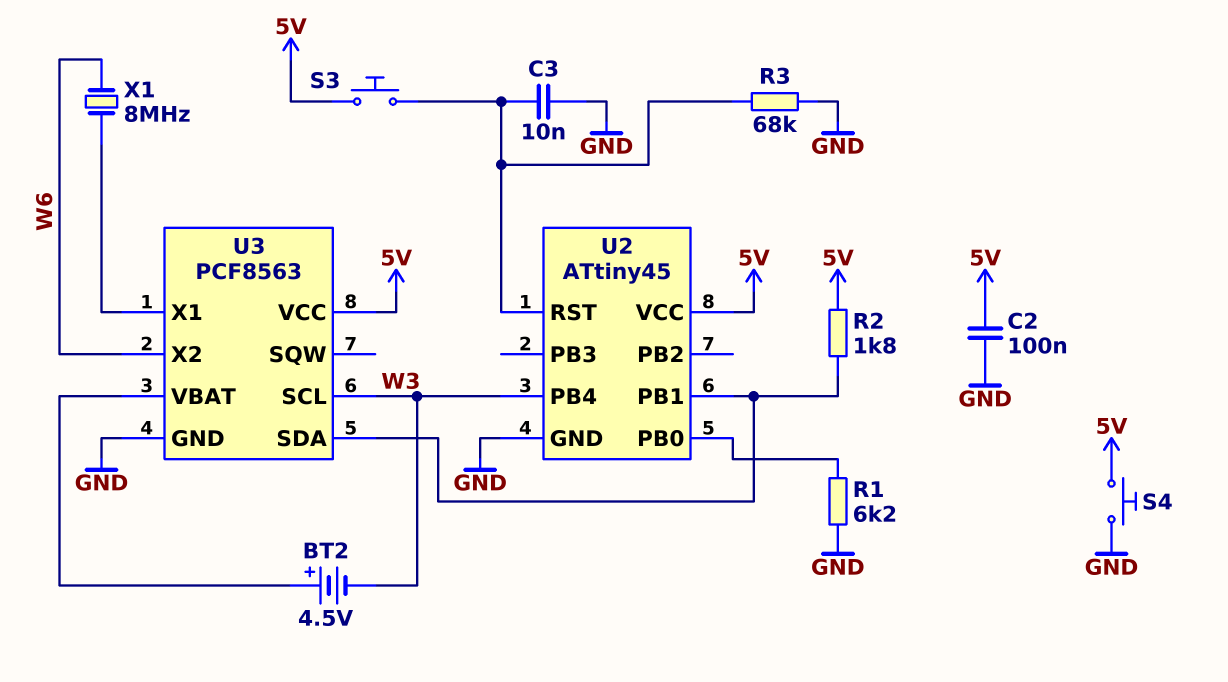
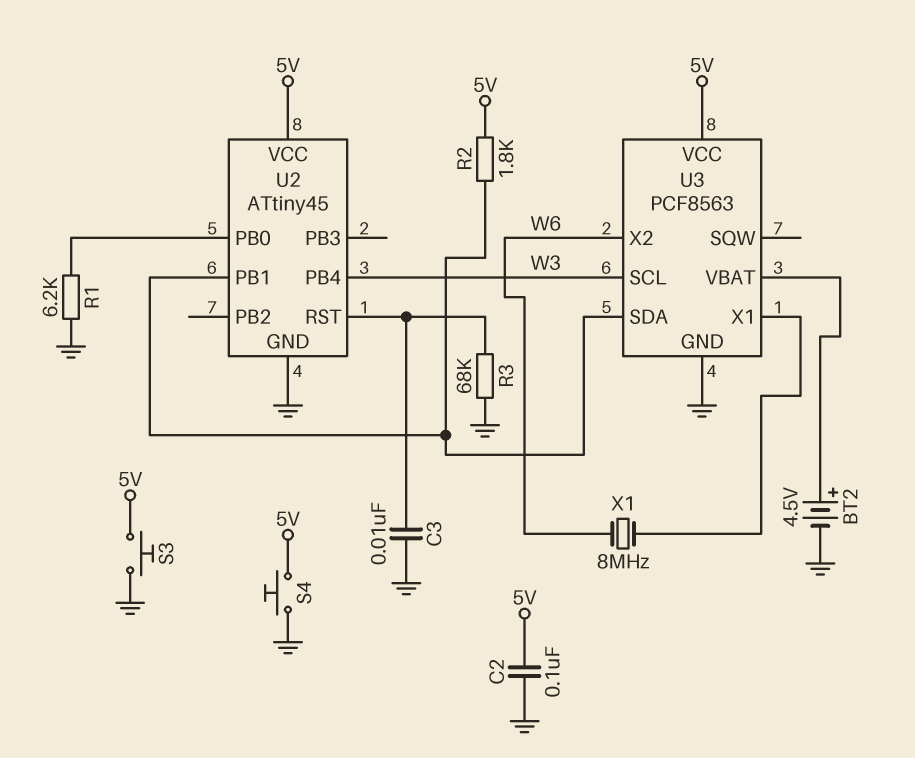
BT2: 4.5V (plus U3/VBAT, minus W3) -> 4.5V (plus U3/VBAT, minus GND)
S3: button (5V, U2/RST) -> button (5V, GND)

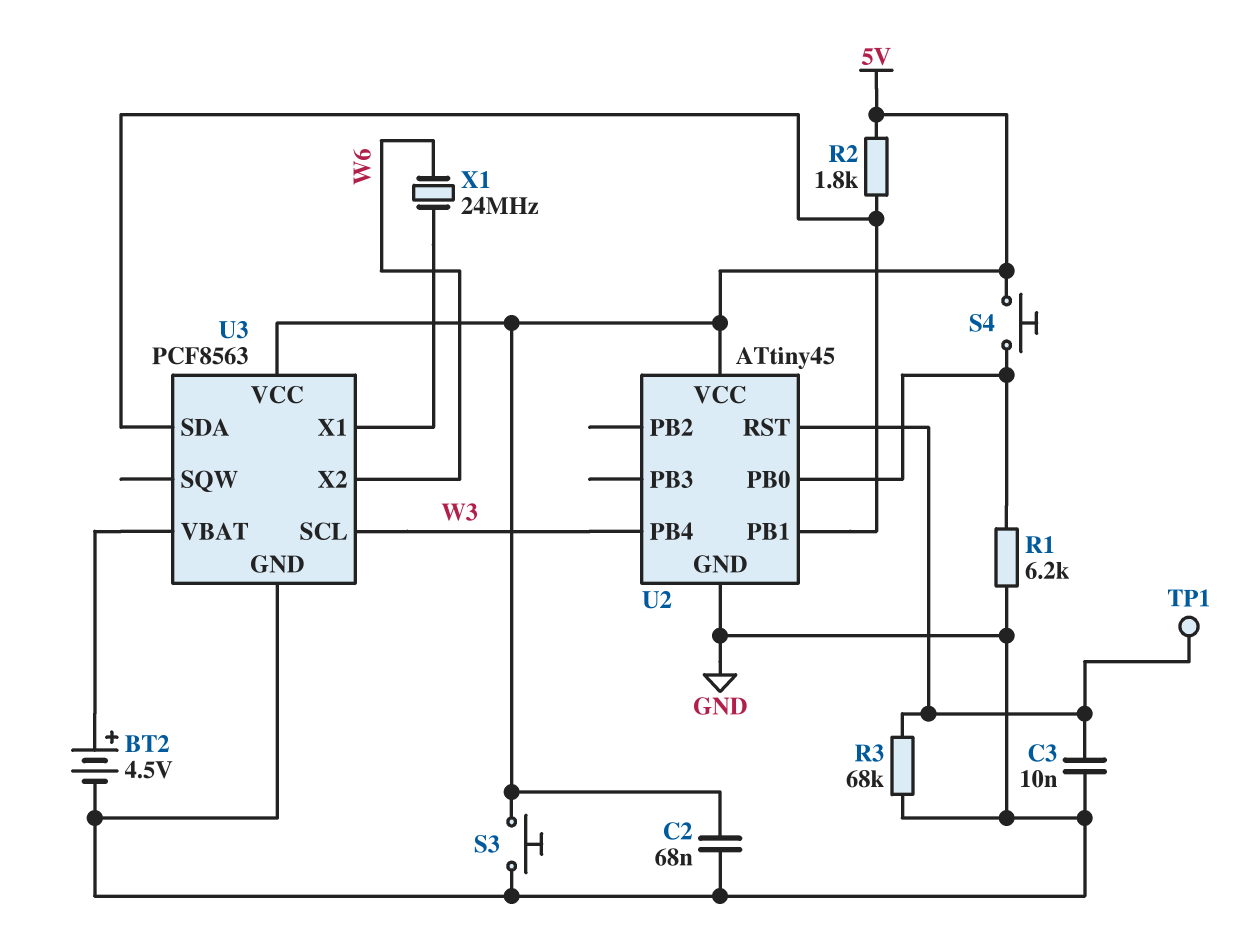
C2: 100nF (5V, GND) -> 68nF (5V, GND)
S4: button (5V, GND) -> button (5V, U2/PB0)
TP1: none -> test point (U2/RST)
X1: 8MHz (U3/X1, W6) -> 24MHz (U3/X1, W6)

